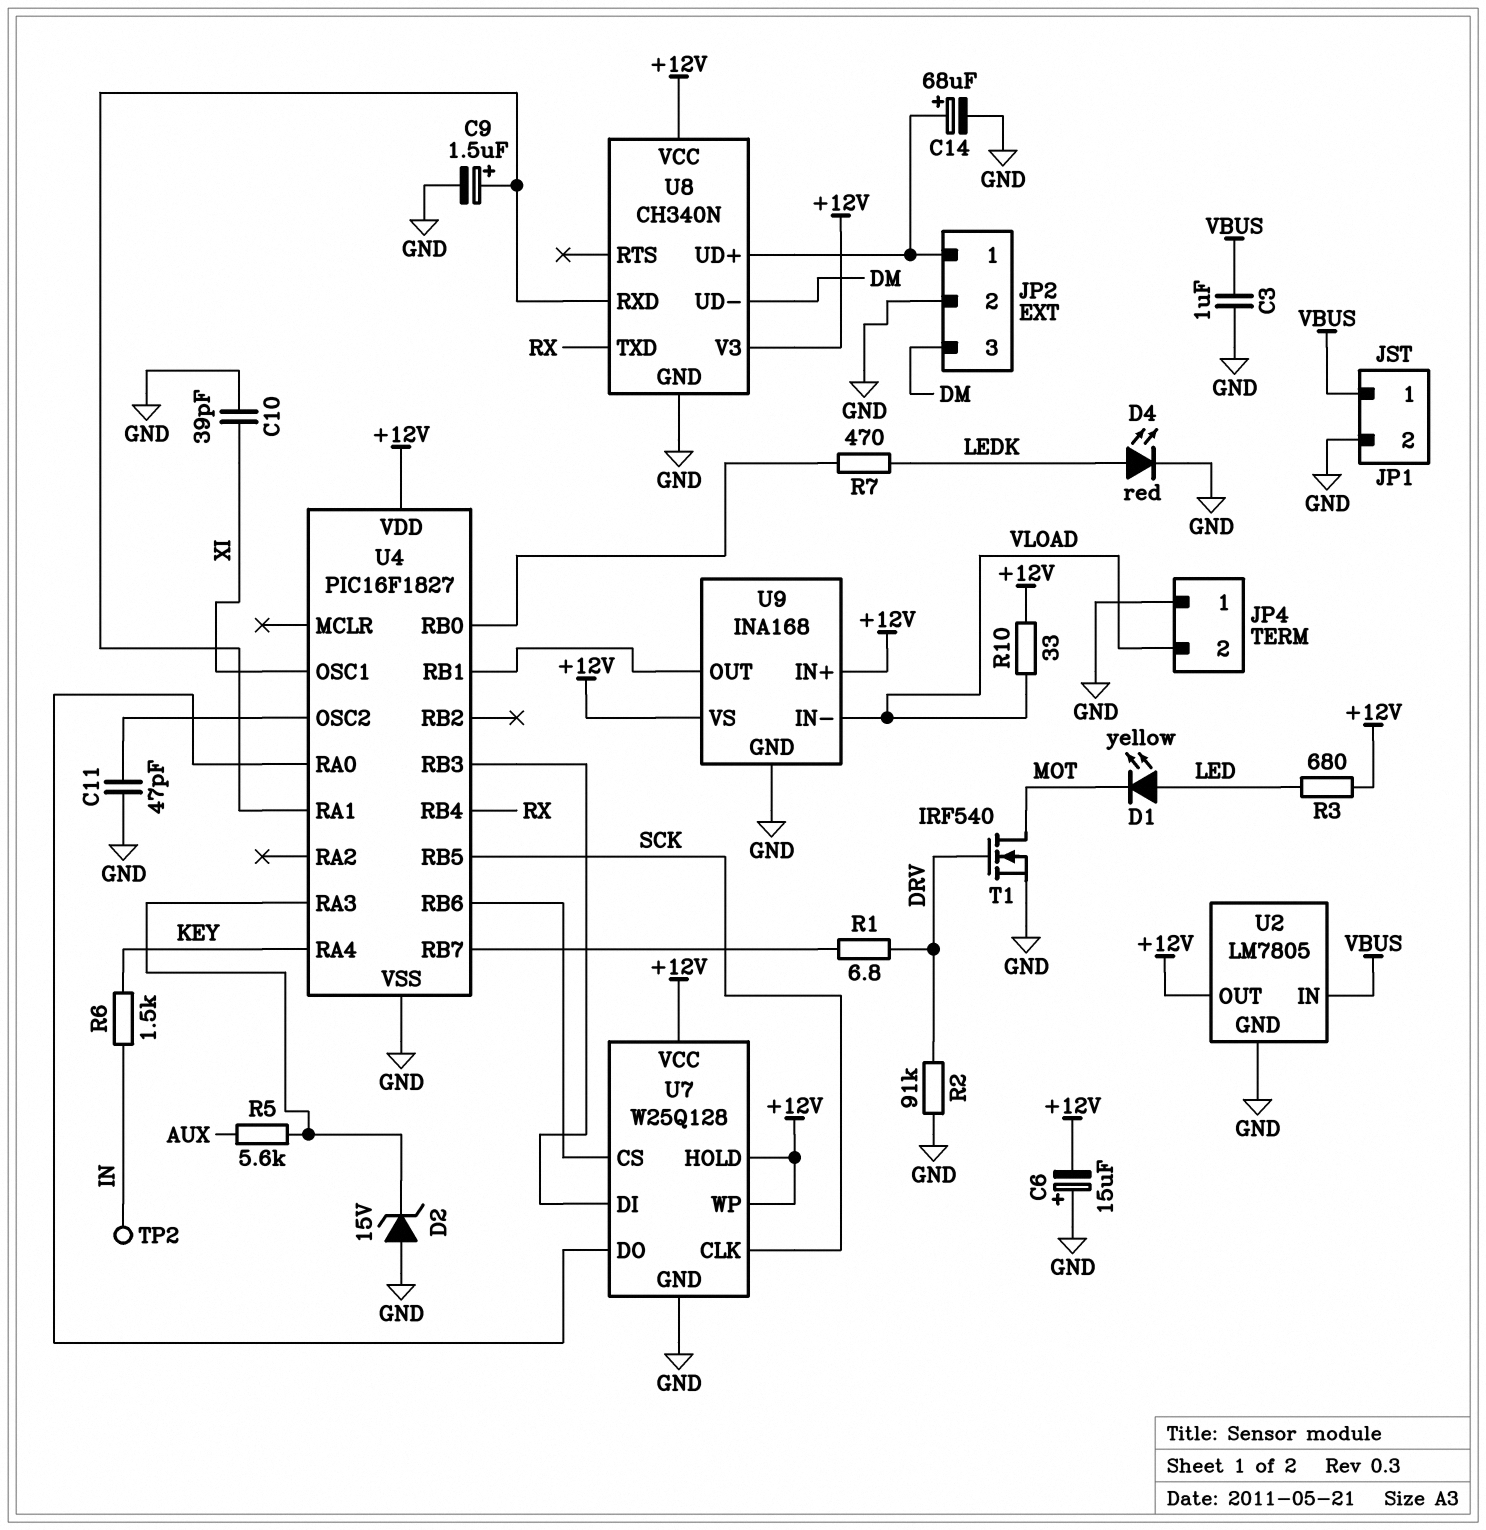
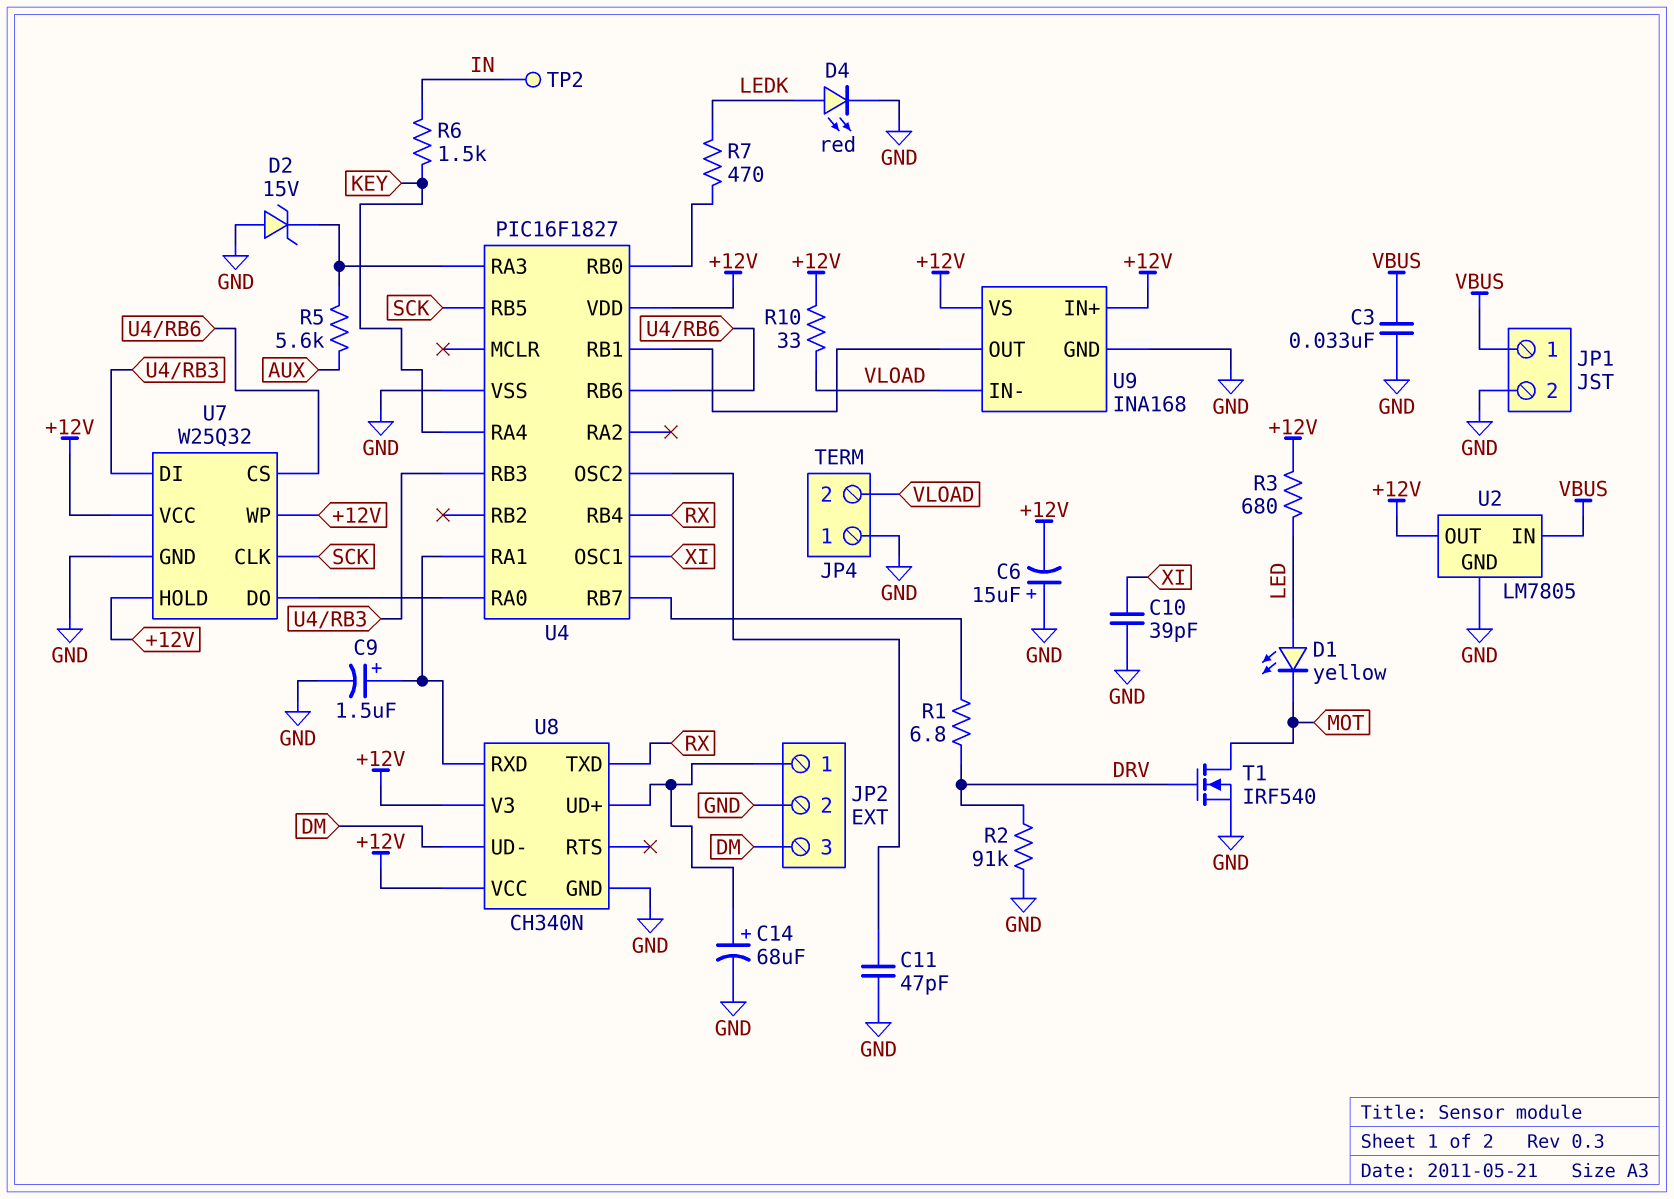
C3: 1uF (GND, VBUS) -> 33nF (GND, VBUS)
U7: W25Q128 -> W25Q32

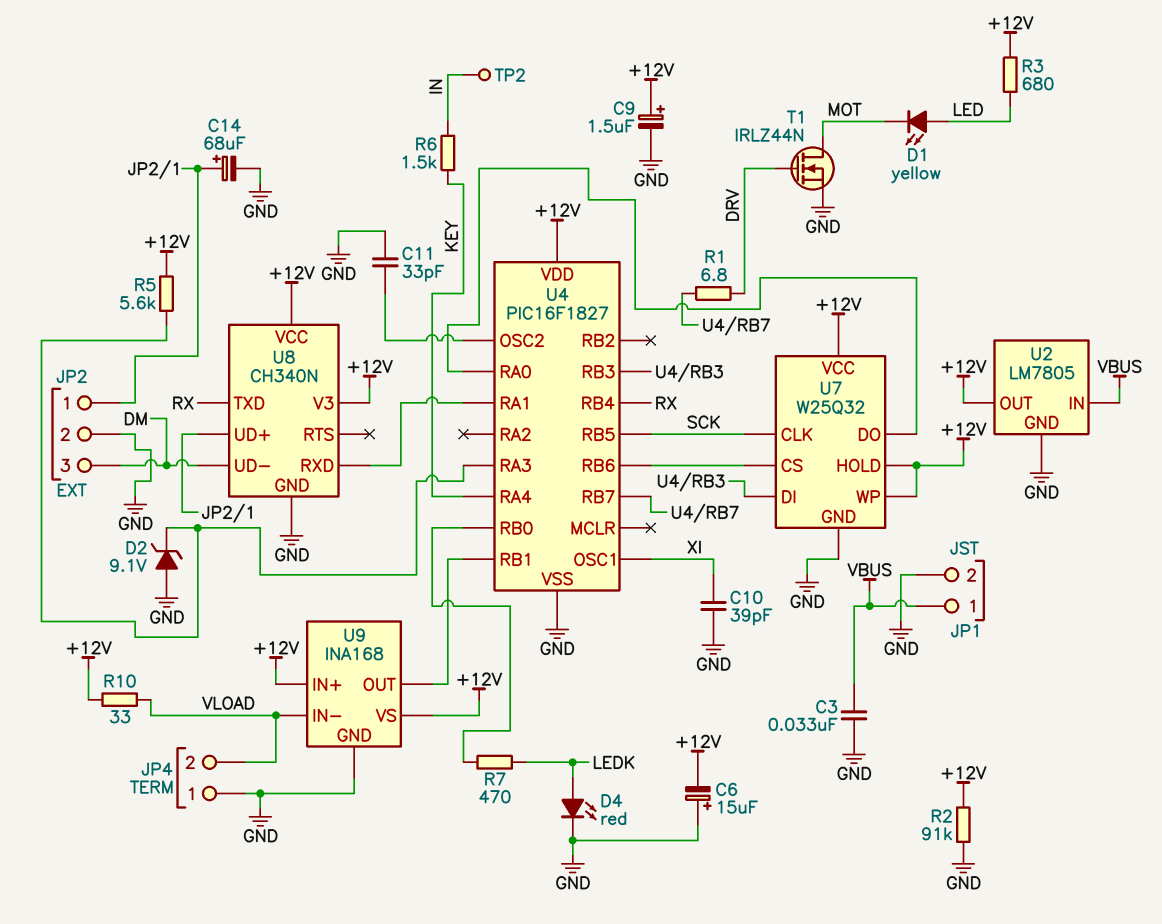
C9: 1.5uF (plus U4/RA1, minus GND) -> 1.5uF (plus +12V, minus GND)
C11: 47pF (GND, U4/OSC2) -> 33pF (GND, U4/OSC2)
D2: zener 15V (A GND, K U4/RA3) -> zener 9.1V (A GND, K U4/RA3)
R2: 91k (DRV, GND) -> 91k (+12V, GND)
R5: 5.6k (AUX, U4/RA3) -> 5.6k (+12V, U4/RA3)
T1: NMOS IRF540 (G DRV, D MOT, S GND) -> NMOS IRLZ44N (G DRV, D MOT, S GND)

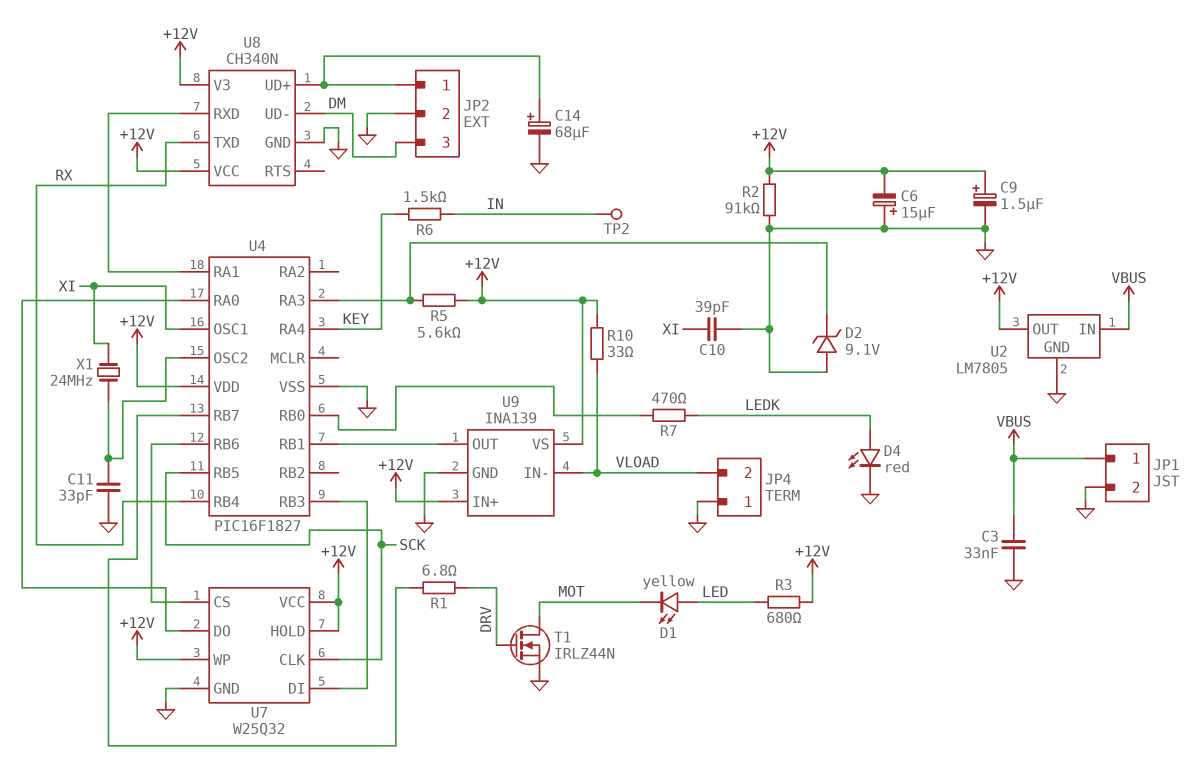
U9: INA168 -> INA139
X1: none -> 24MHz (U4/OSC2, XI)

